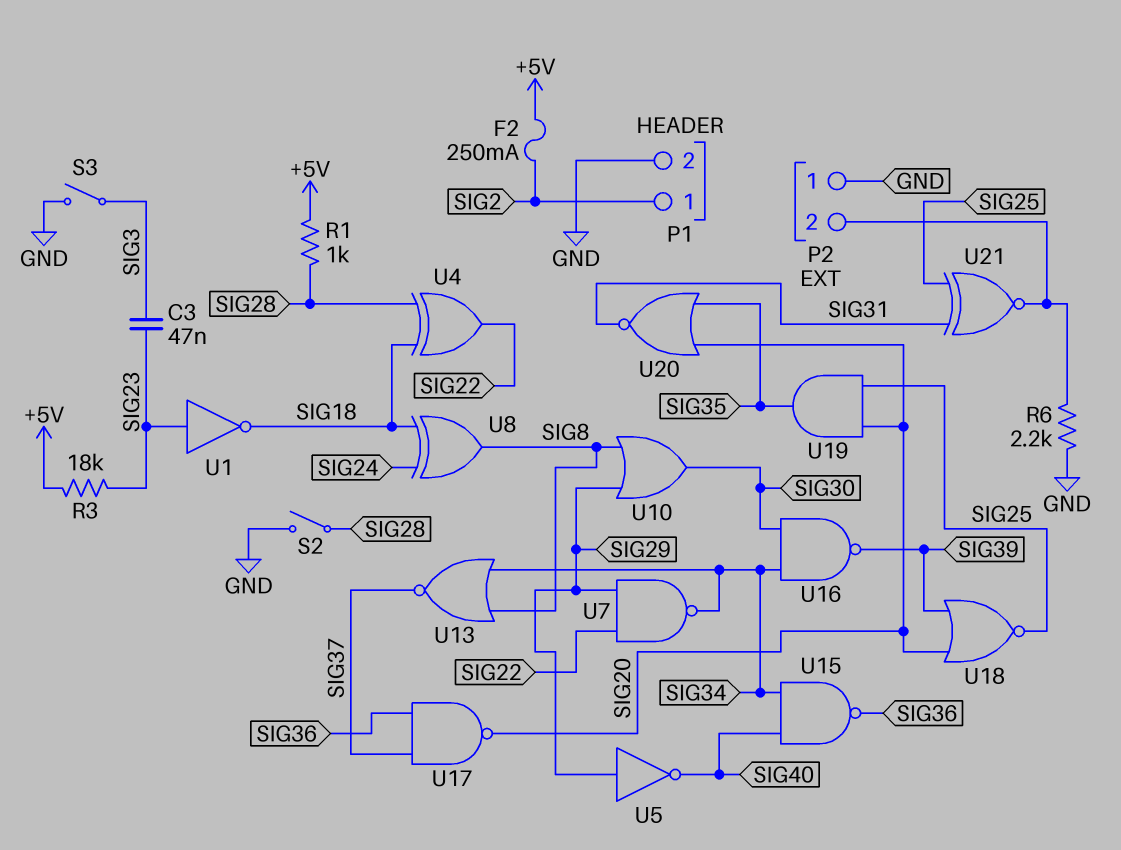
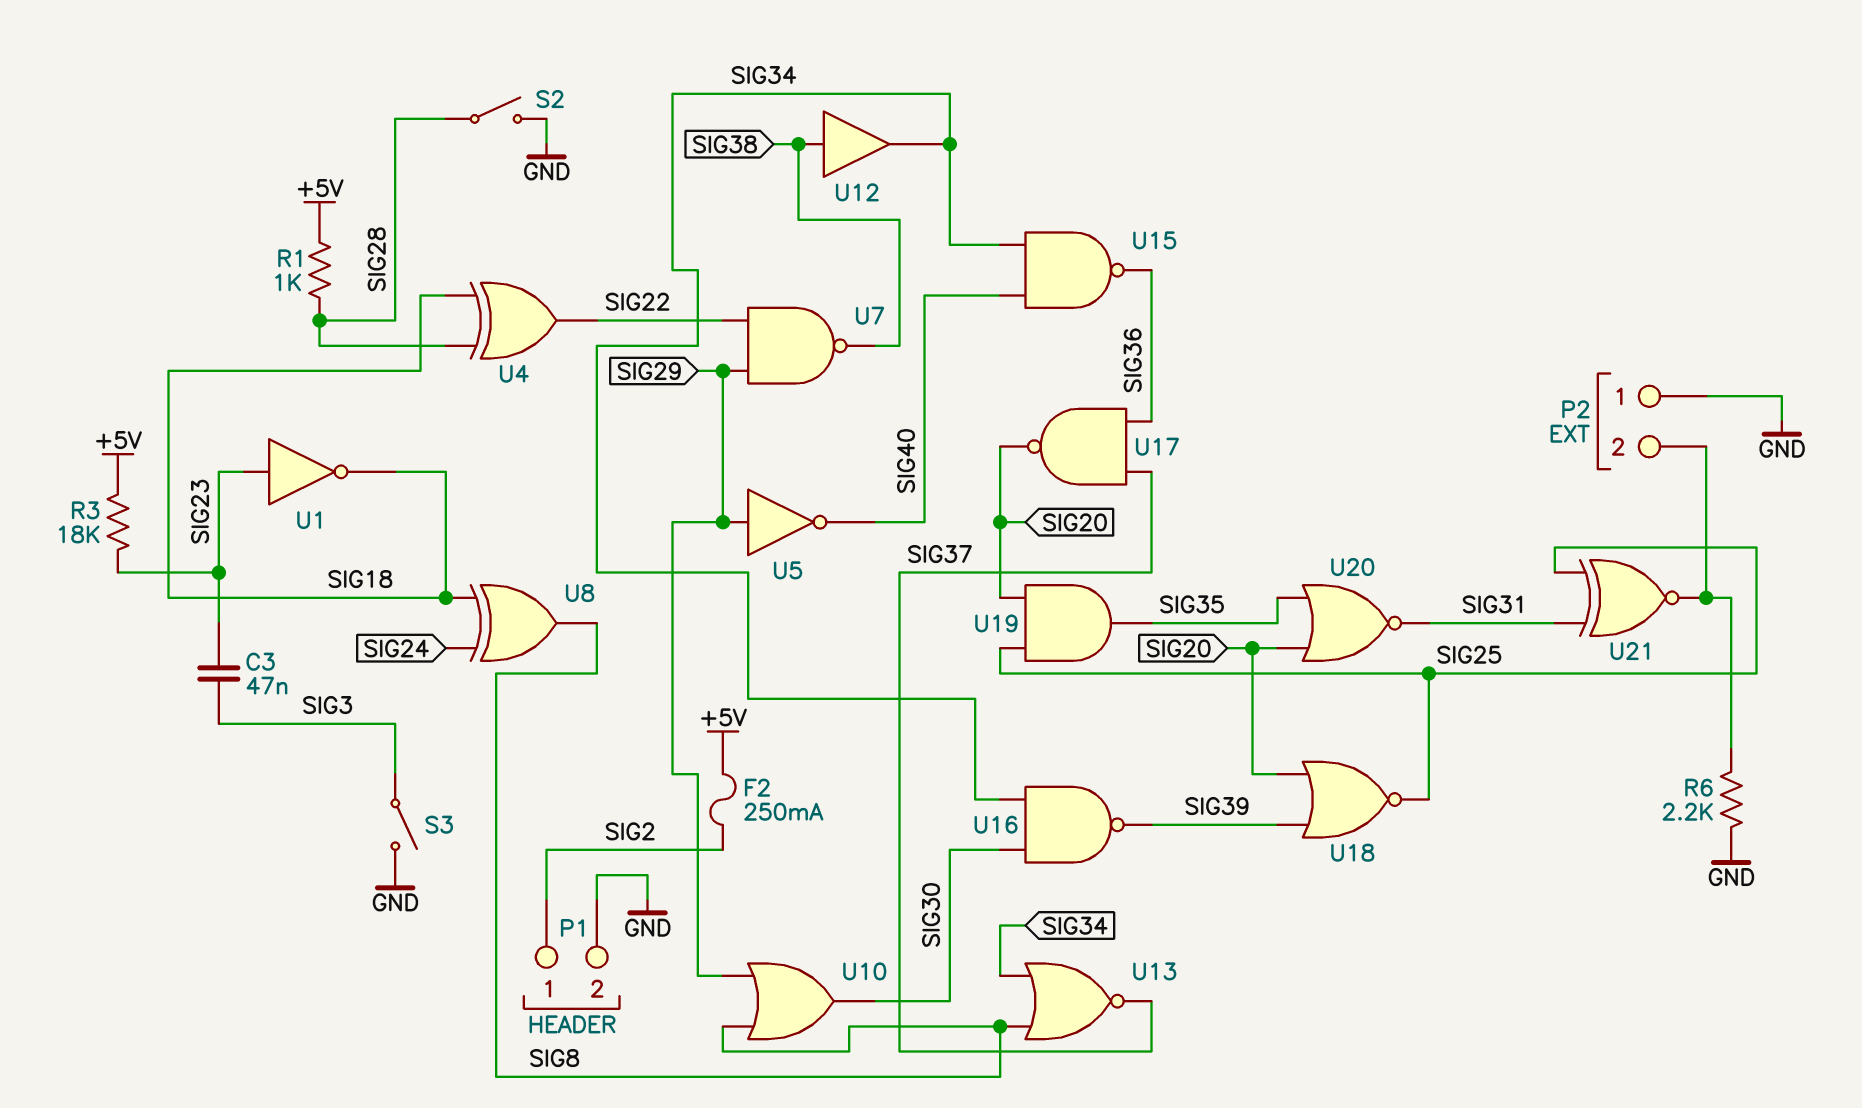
U7: NAND (in SIG22, in SIG29, out SIG34) -> NAND (in SIG22, in SIG29, out SIG38)
U12: none -> buffer (in SIG38, out SIG34)

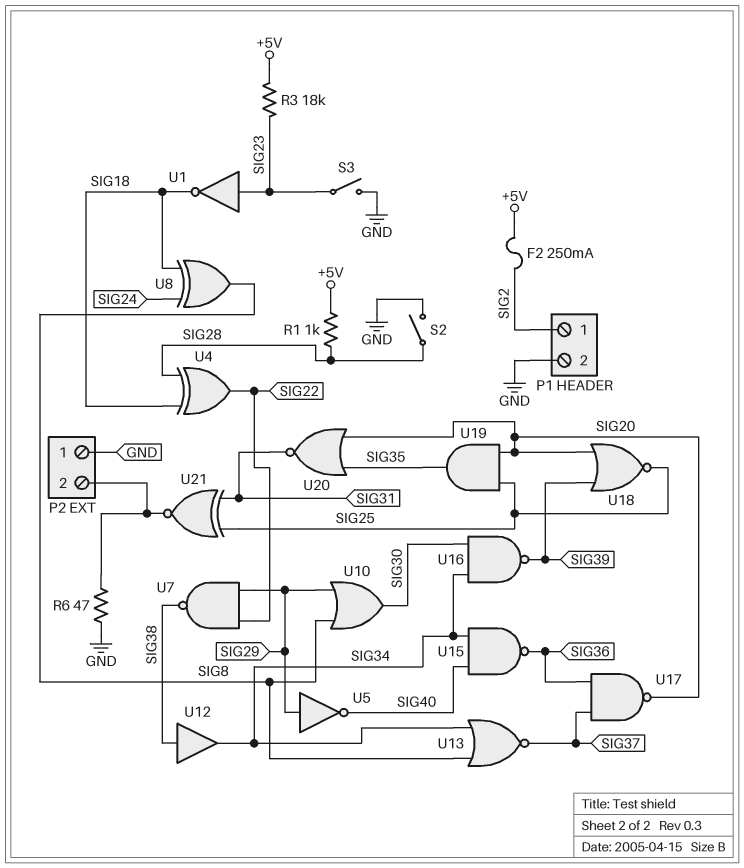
C3: 47nF (SIG3, SIG23) -> none
R6: 2.2k (GND, P2/2) -> 47 (GND, P2/2)
S3: switch (GND, SIG3) -> switch (GND, SIG23)

